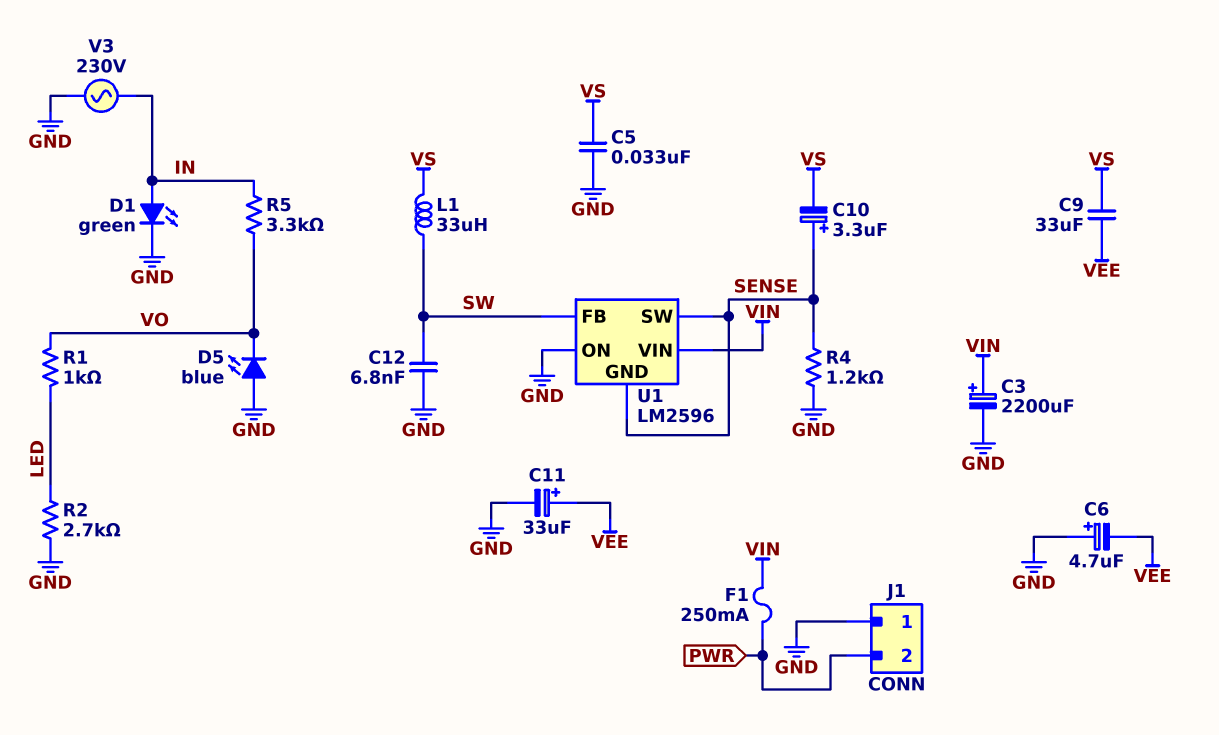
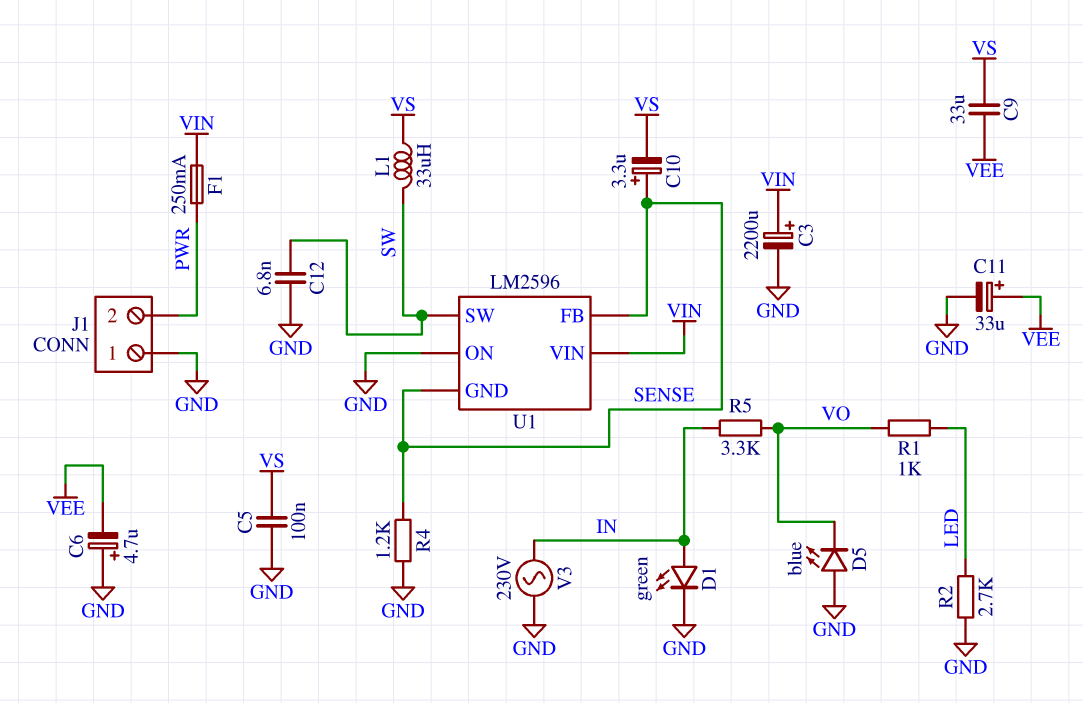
C5: 33nF (GND, VS) -> 100nF (GND, VS)
U1 pin FB: SW -> SENSE
U1 pin SW: SENSE -> SW

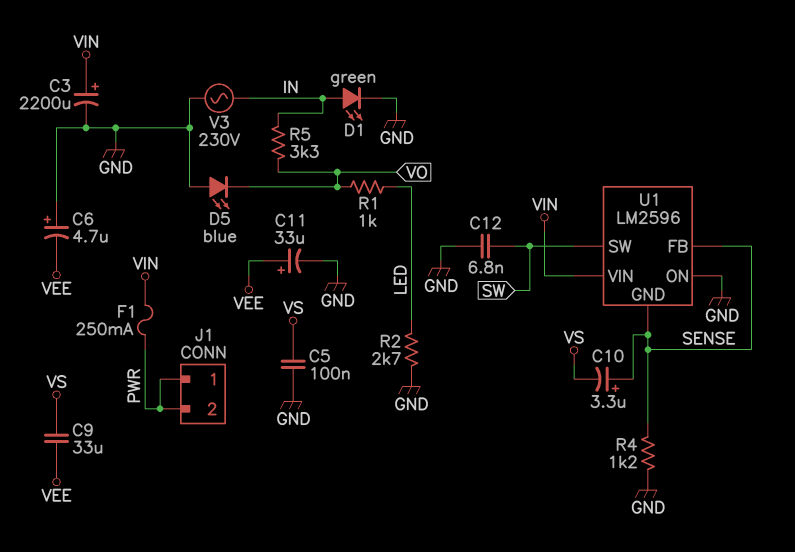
J1 pin 1: GND -> PWR
L1: 33uH (SW, VS) -> none

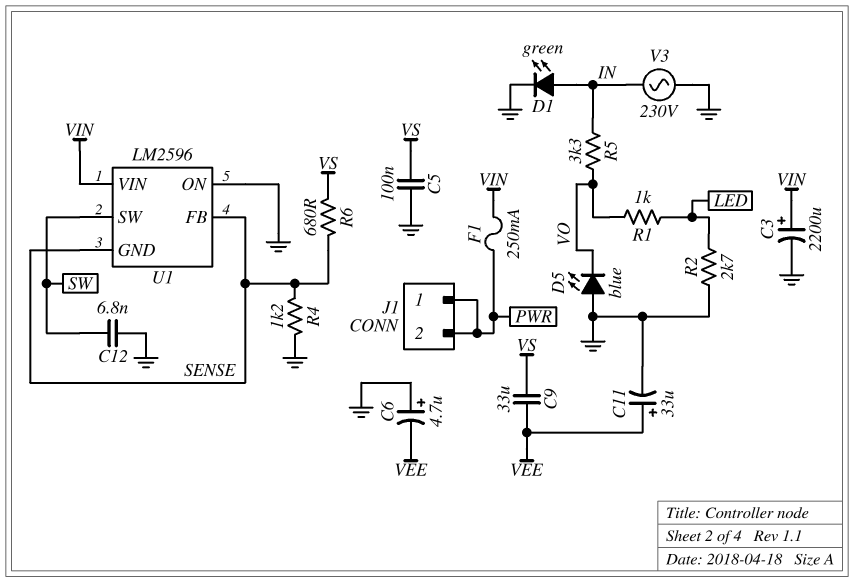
C10: 3.3uF (plus SENSE, minus VS) -> none
R6: none -> 680 (SENSE, VS)

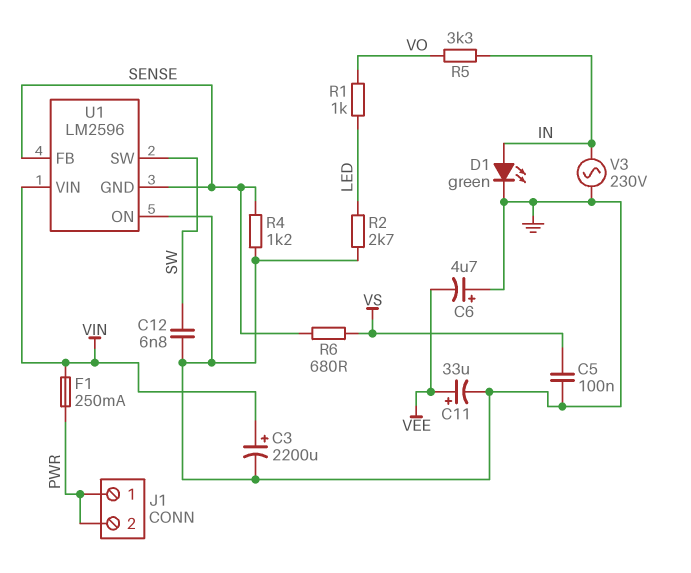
C9: 33uF (VEE, VS) -> none
D5: LED blue (A GND, K VO) -> none

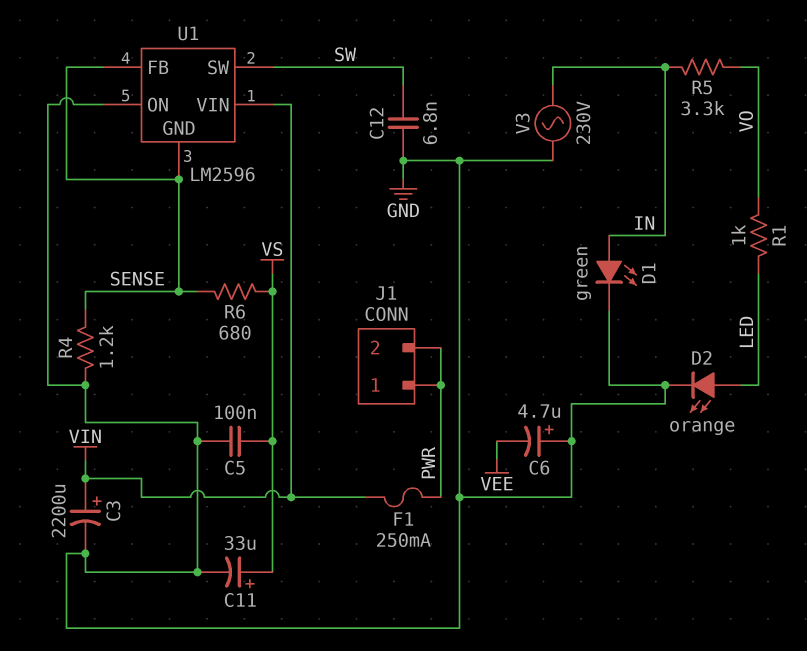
C11: 33uF (plus VEE, minus GND) -> 33uF (plus VS, minus GND)
D2: none -> LED orange (A LED, K GND)
R2: 2.7k (GND, LED) -> none

